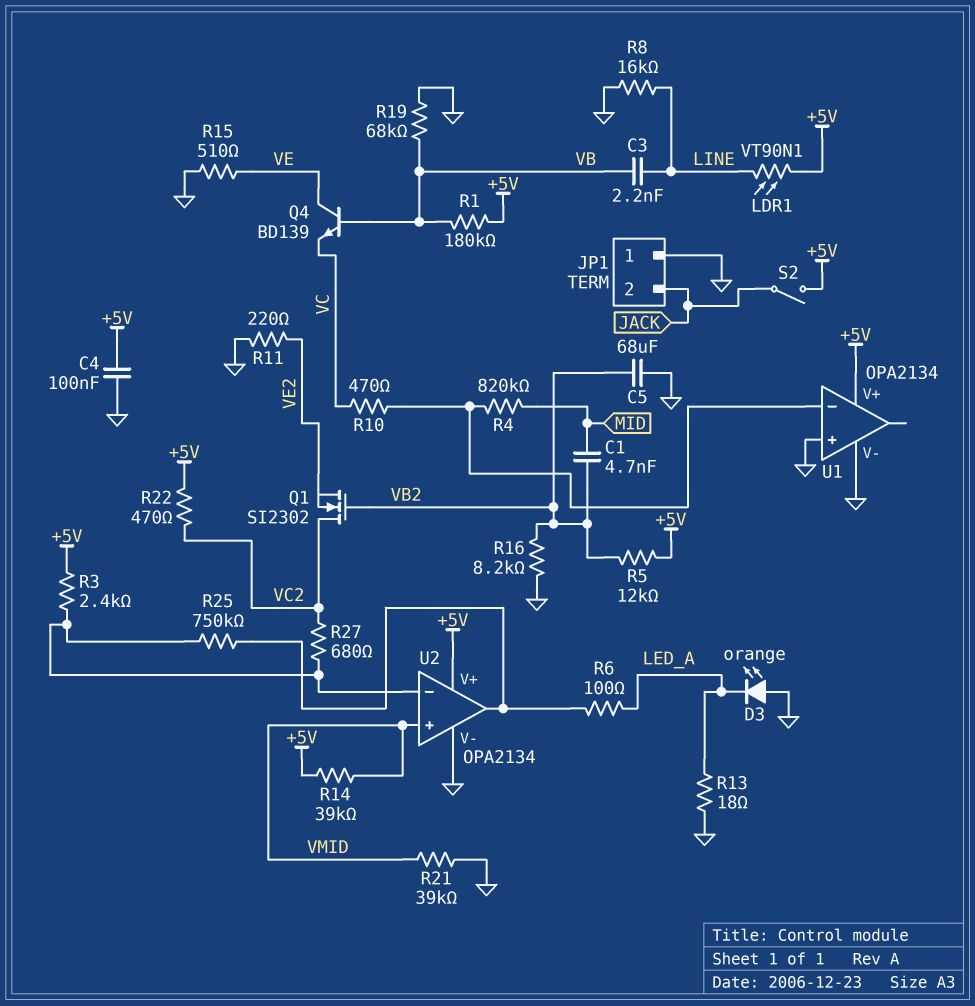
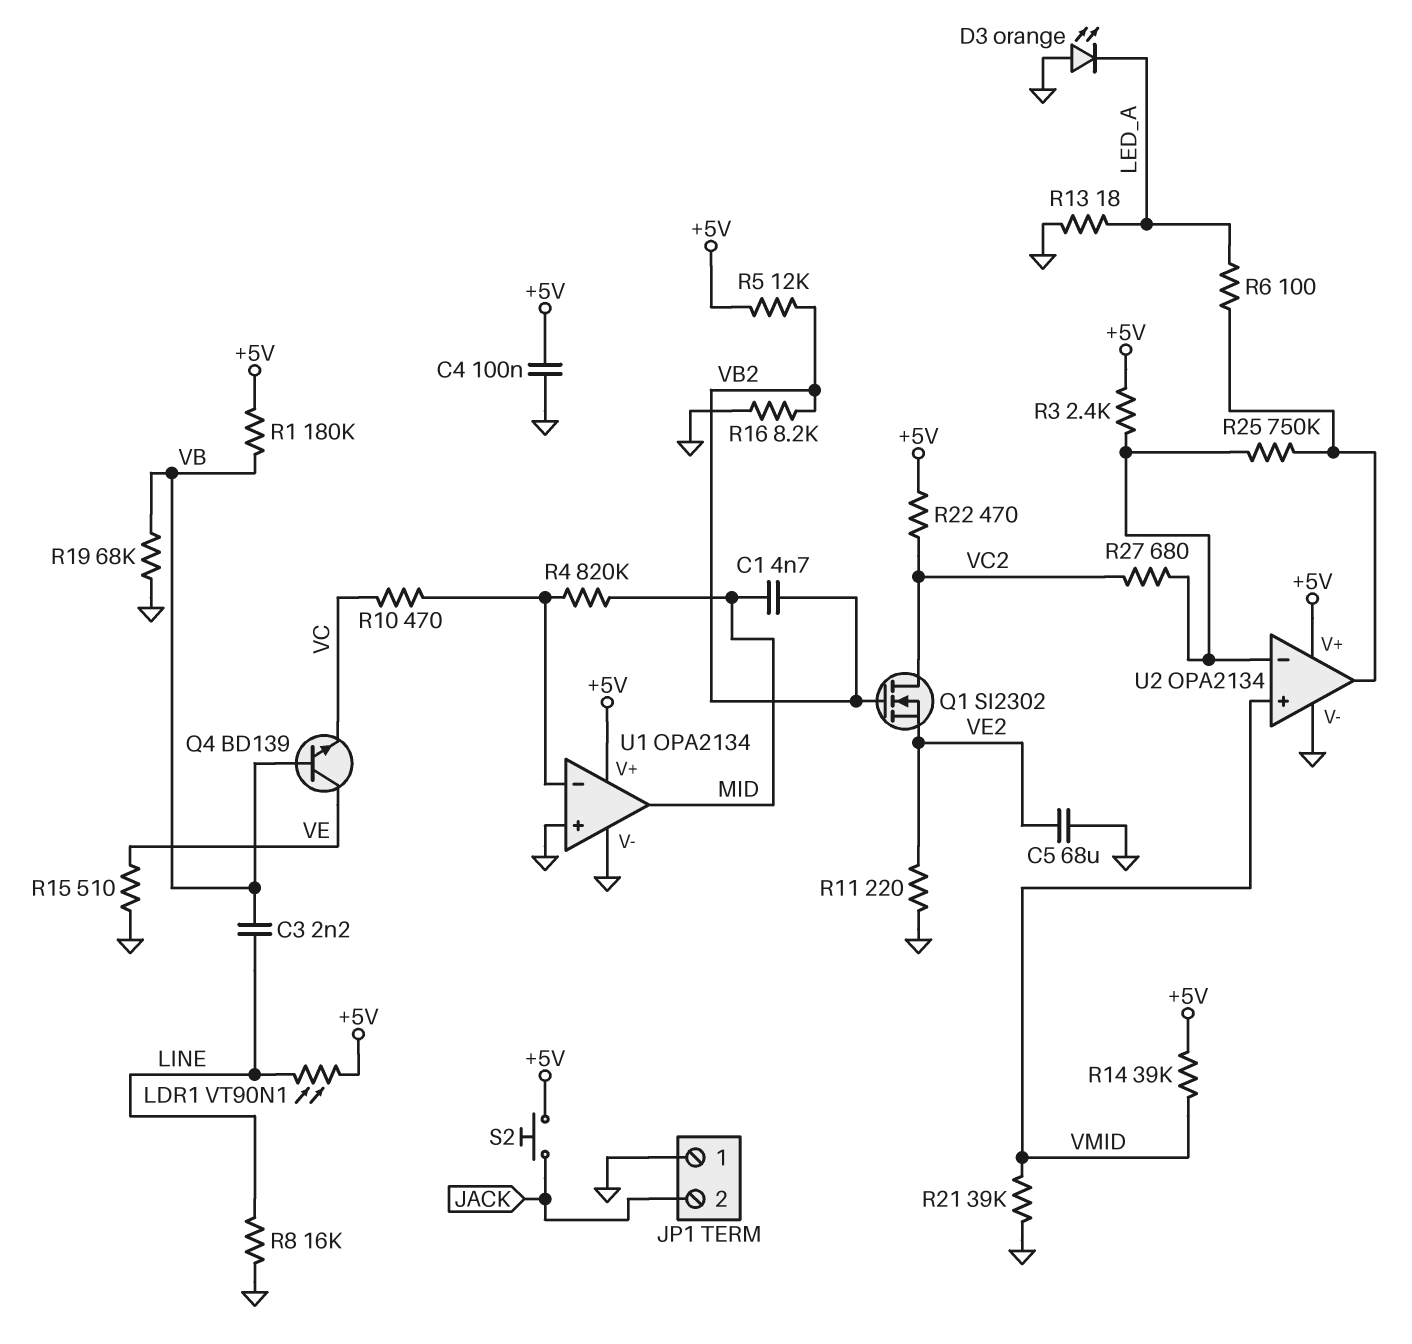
C5: 68uF (GND, VB2) -> 68uF (GND, VE2)
S2: switch (+5V, JACK) -> button (+5V, JACK)
U1 pin out: none -> MID

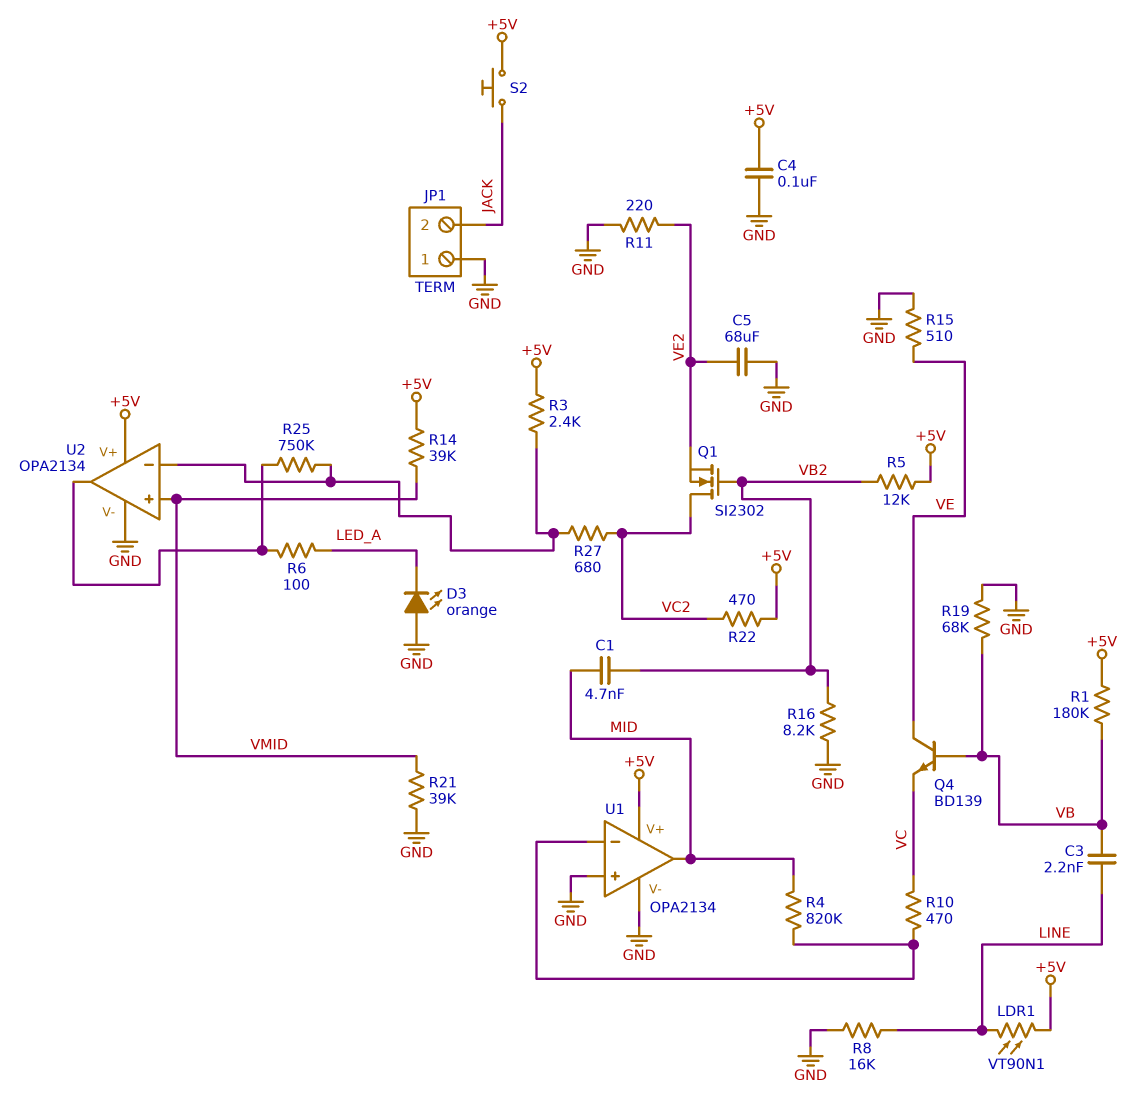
R13: 18 (GND, LED_A) -> none

